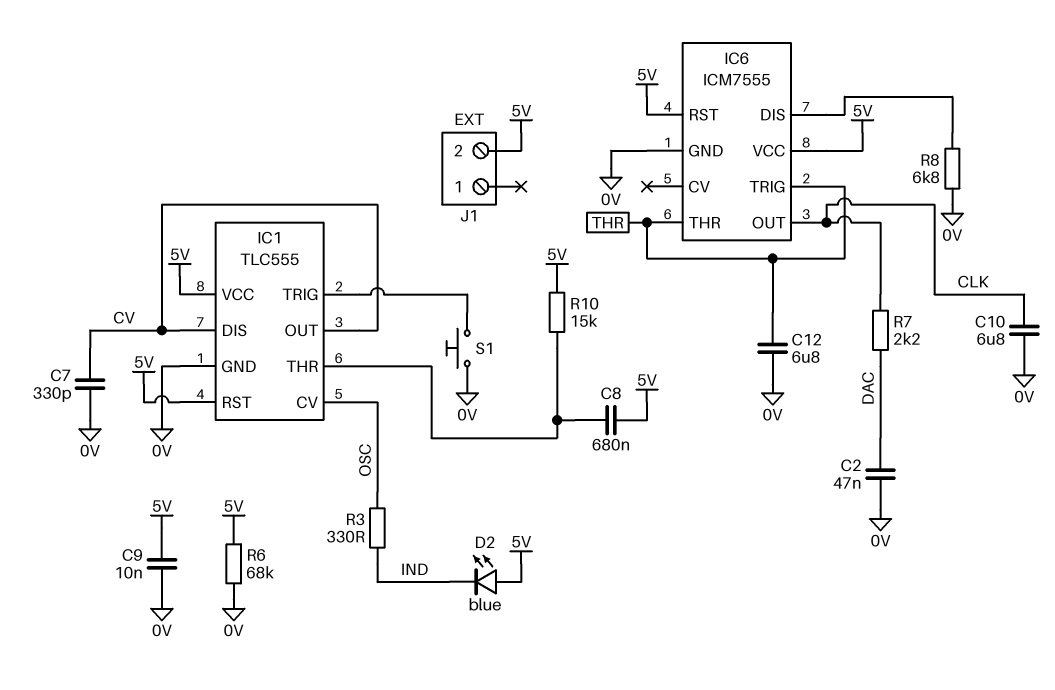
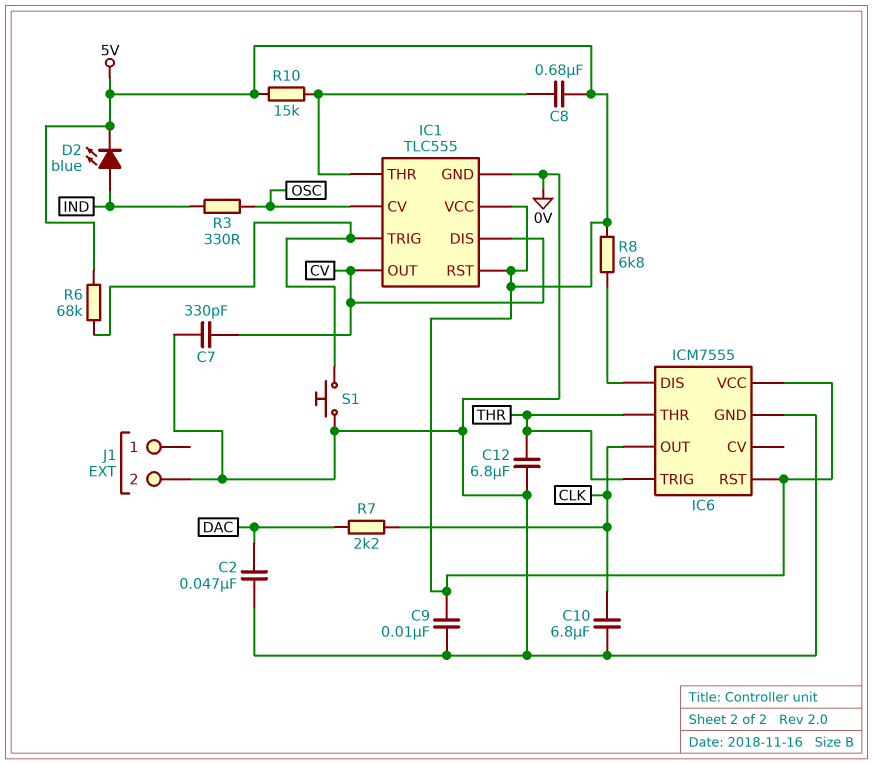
D2: LED blue (A 5V, K IND) -> LED blue (A IND, K 5V)
J1 pin 2: 5V -> 0V
R6: 68k (0V, 5V) -> 68k (5V, IC1/TRIG)
R8: 6.8k (0V, IC6/DIS) -> 6.8k (5V, IC6/DIS)

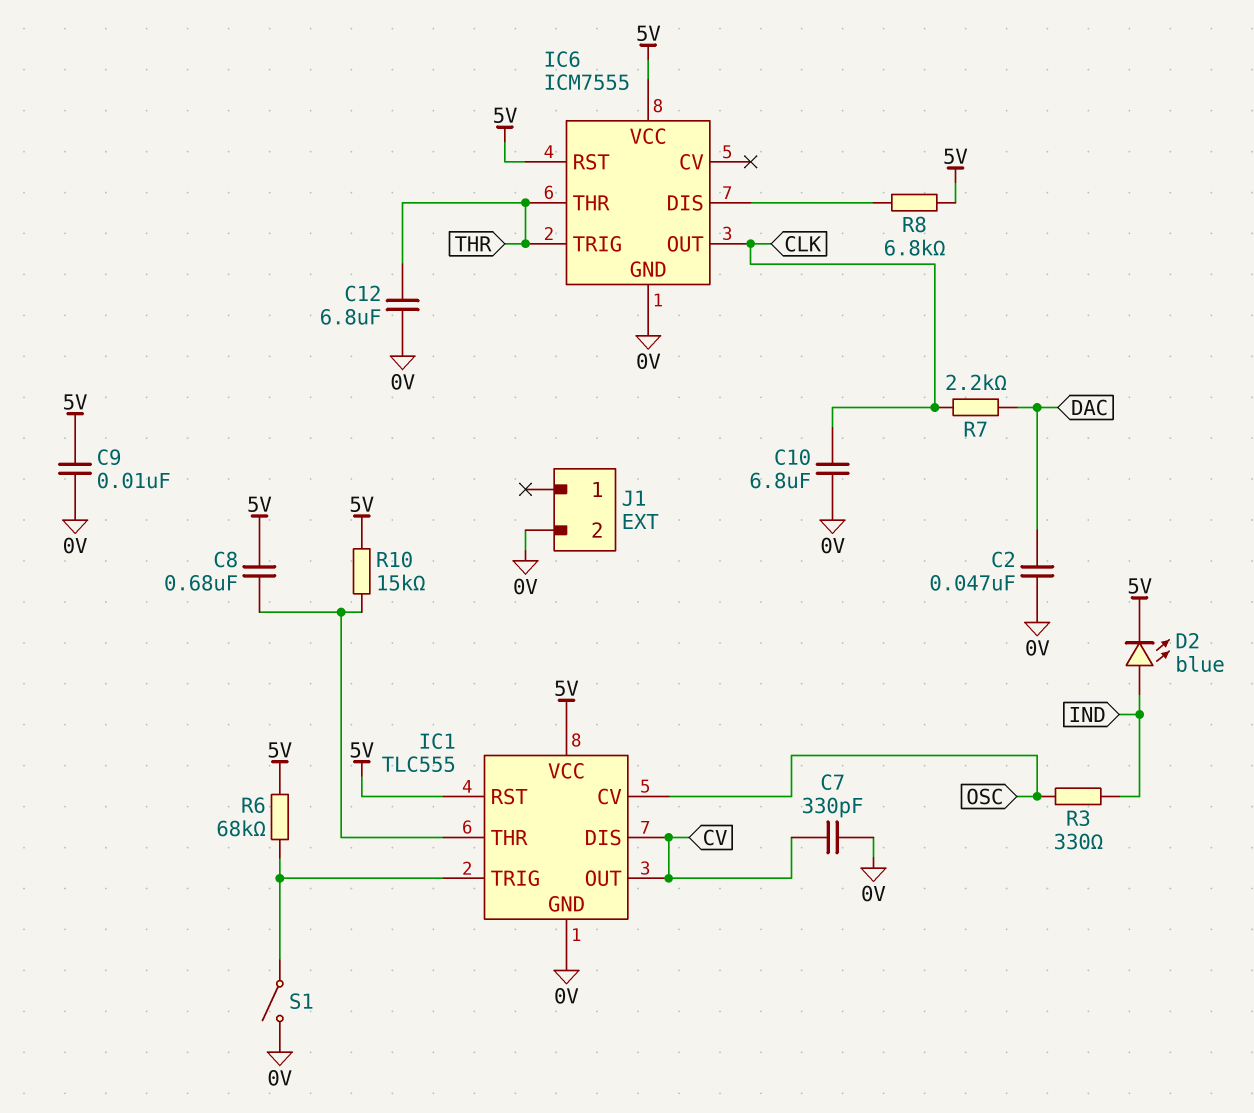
S1: button (0V, IC1/TRIG) -> switch (0V, IC1/TRIG)

